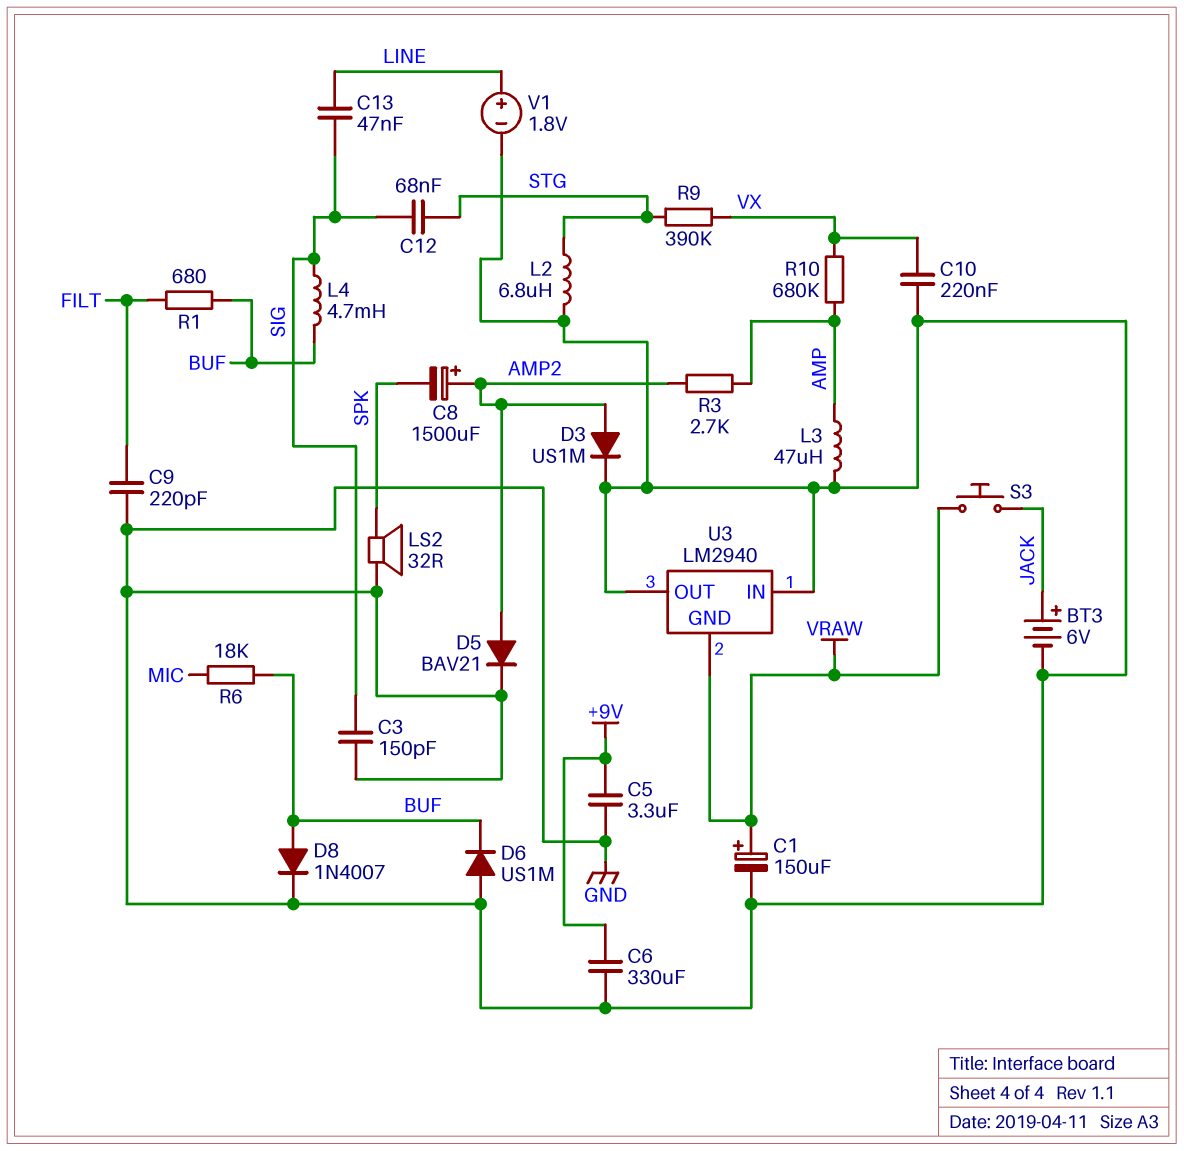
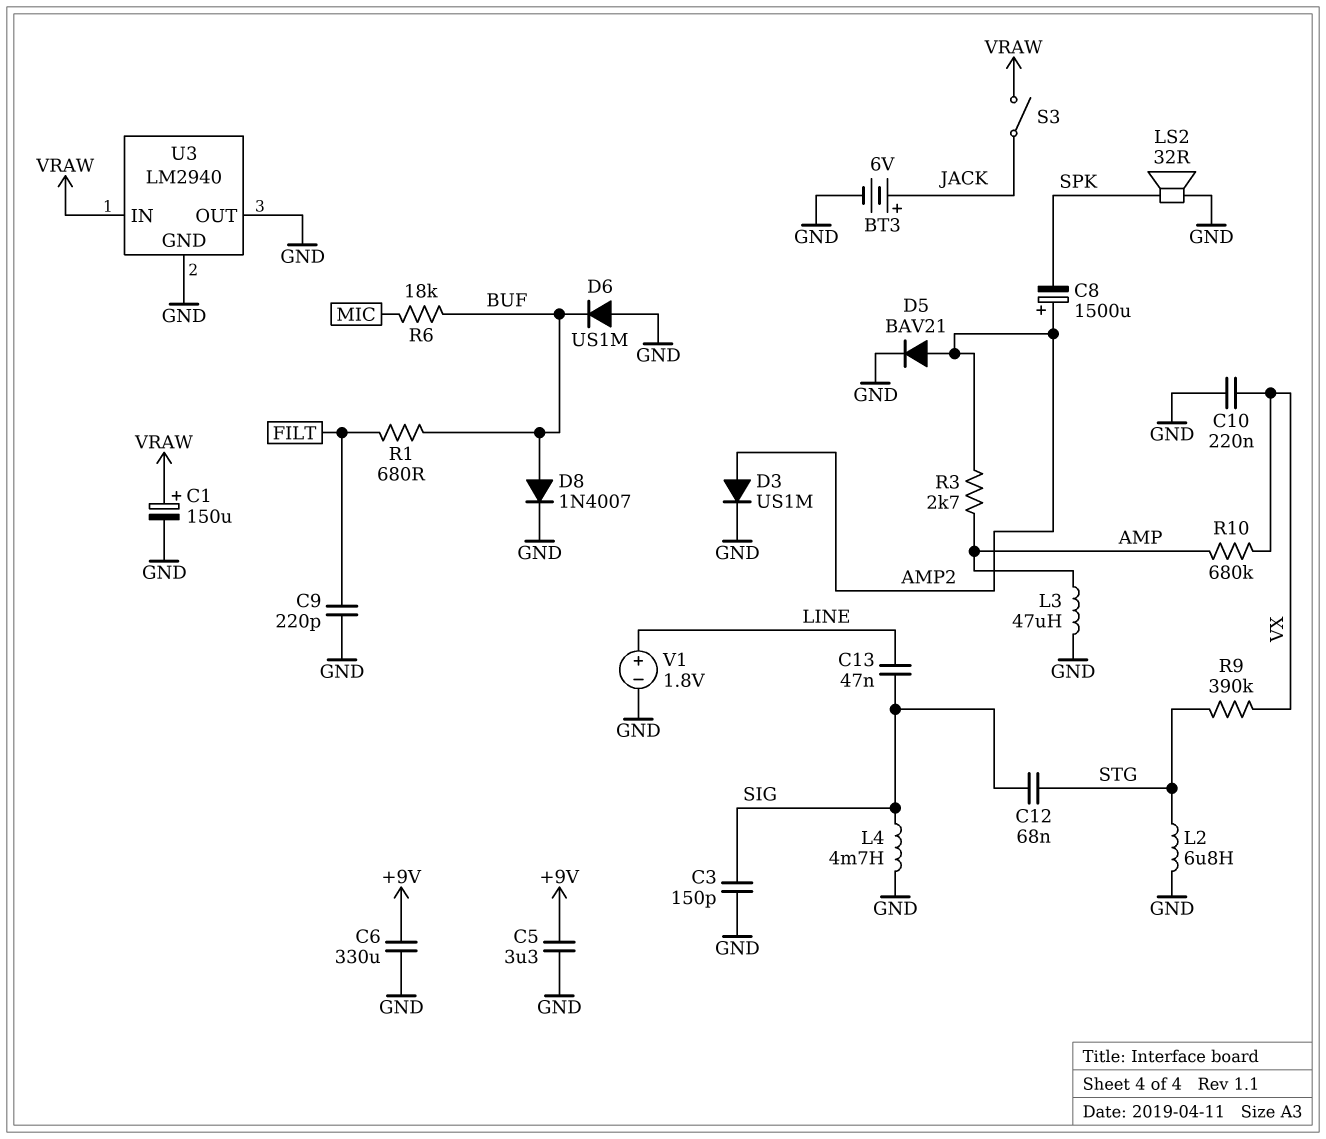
L4: 4.7mH (BUF, SIG) -> 4.7mH (GND, SIG)
S3: button (JACK, VRAW) -> switch (JACK, VRAW)
U3 pin GND: VRAW -> GND
U3 pin IN: GND -> VRAW

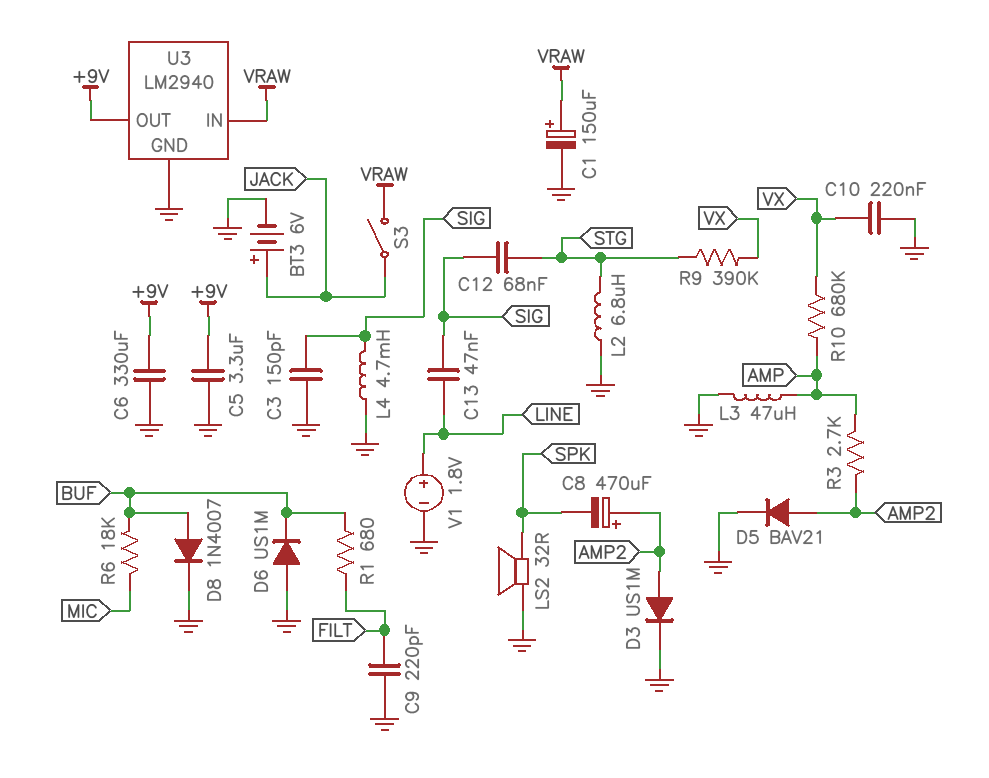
C8: 1500uF (plus AMP2, minus SPK) -> 470uF (plus AMP2, minus SPK)
U3 pin OUT: GND -> +9V

